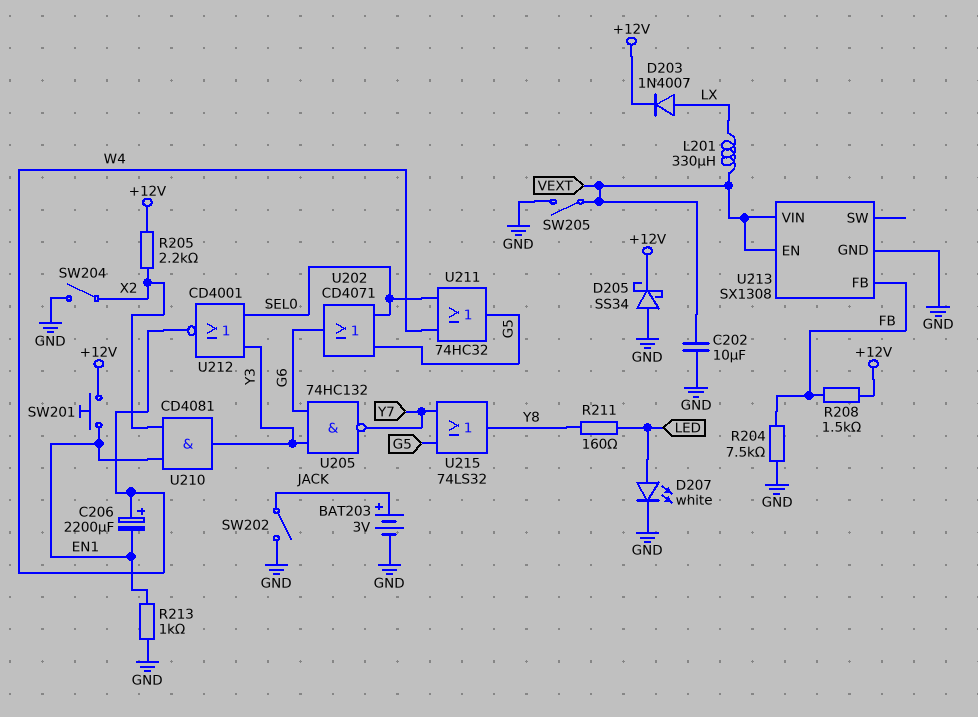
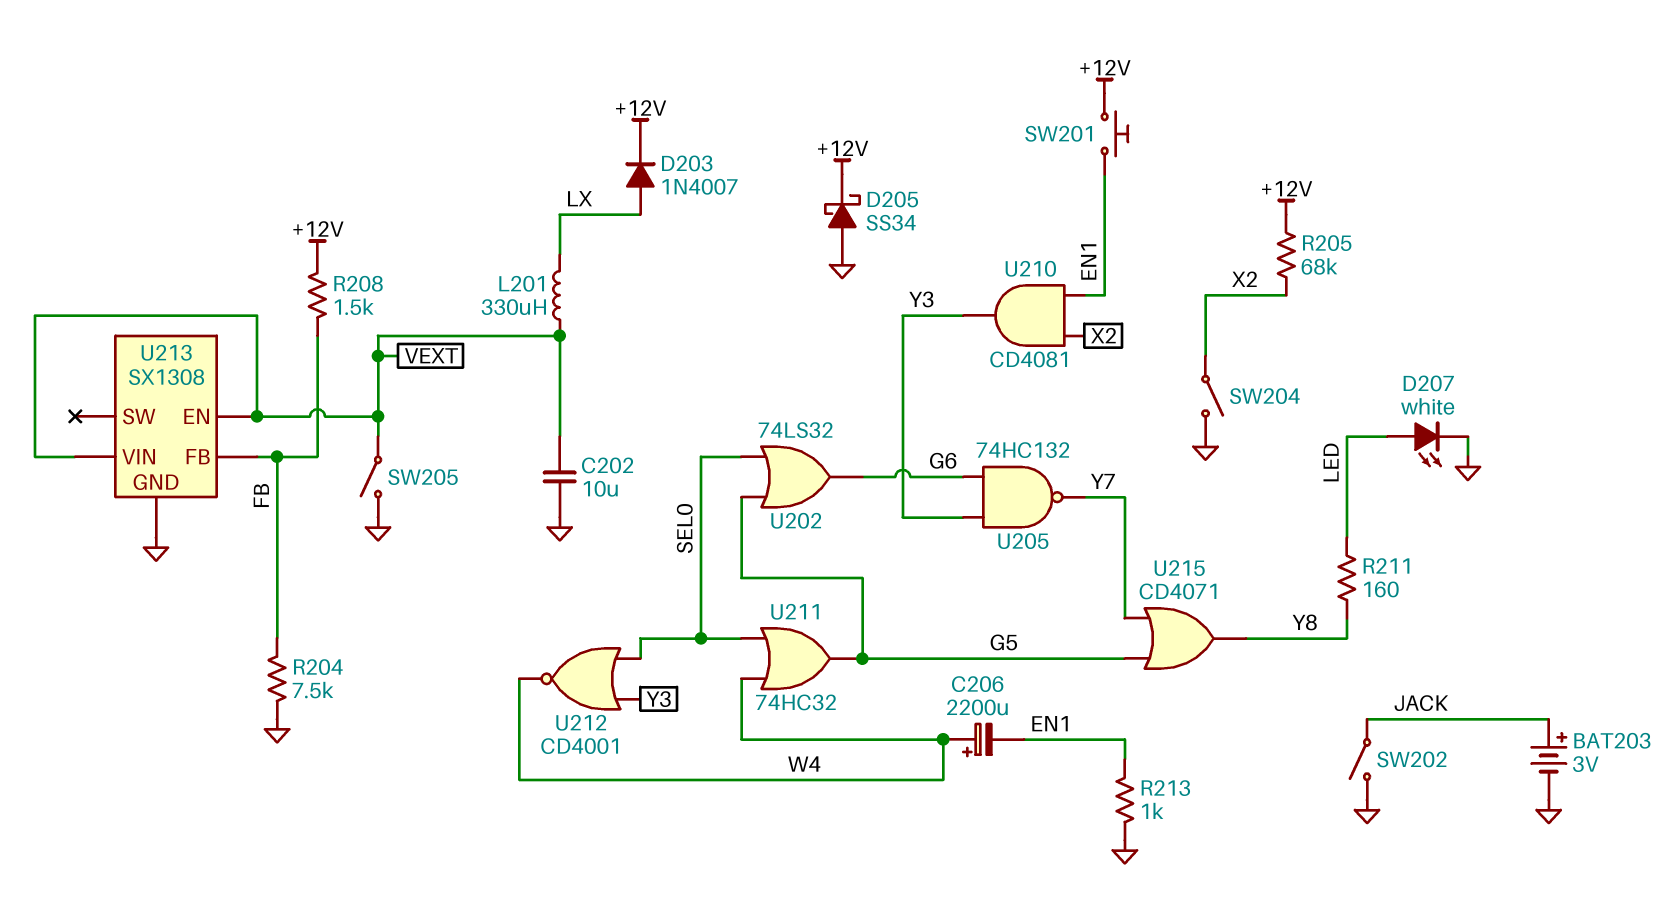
R205: 2.2k (+12V, X2) -> 68k (+12V, X2)
U202: OR CD4071 (in G5, in SEL0, out G6) -> OR 74LS32 (in G5, in SEL0, out G6)
U215: OR 74LS32 (in G5, in Y7, out Y8) -> OR CD4071 (in G5, in Y7, out Y8)

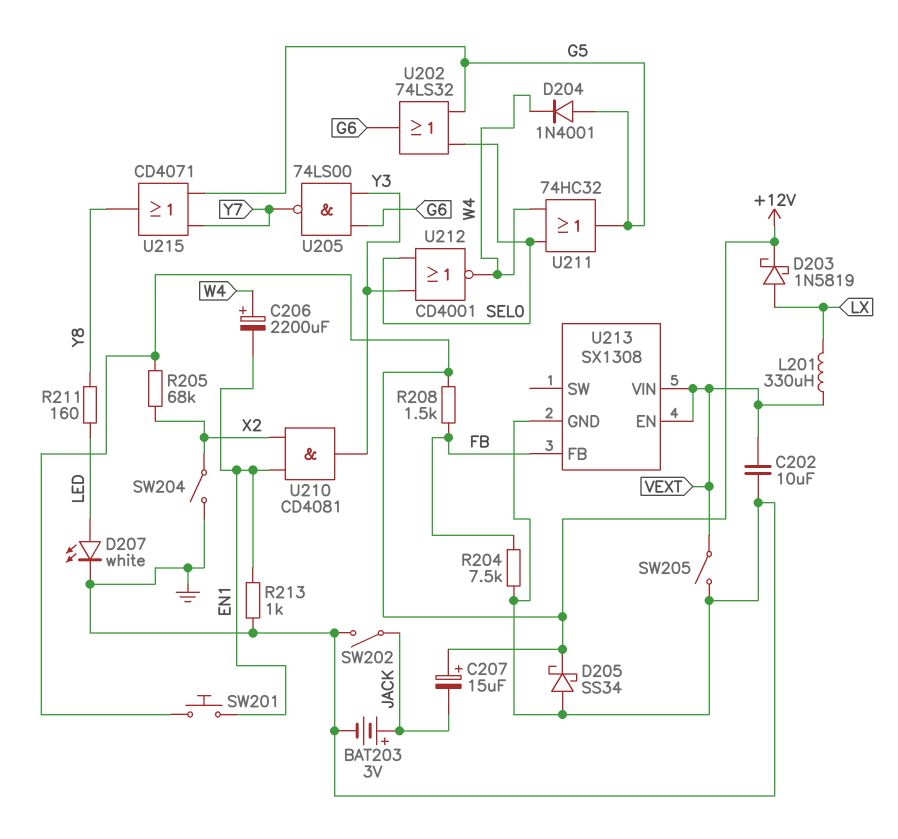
C207: none -> 15uF (plus +12V, minus JACK)
D203: diode 1N4007 (A LX, K +12V) -> schottky 1N5819 (A LX, K +12V)
D204: none -> diode 1N4001 (A G5, K W4)
U205: NAND 74HC132 (in G6, in Y3, out Y7) -> NAND 74LS00 (in G6, in Y3, out Y7)

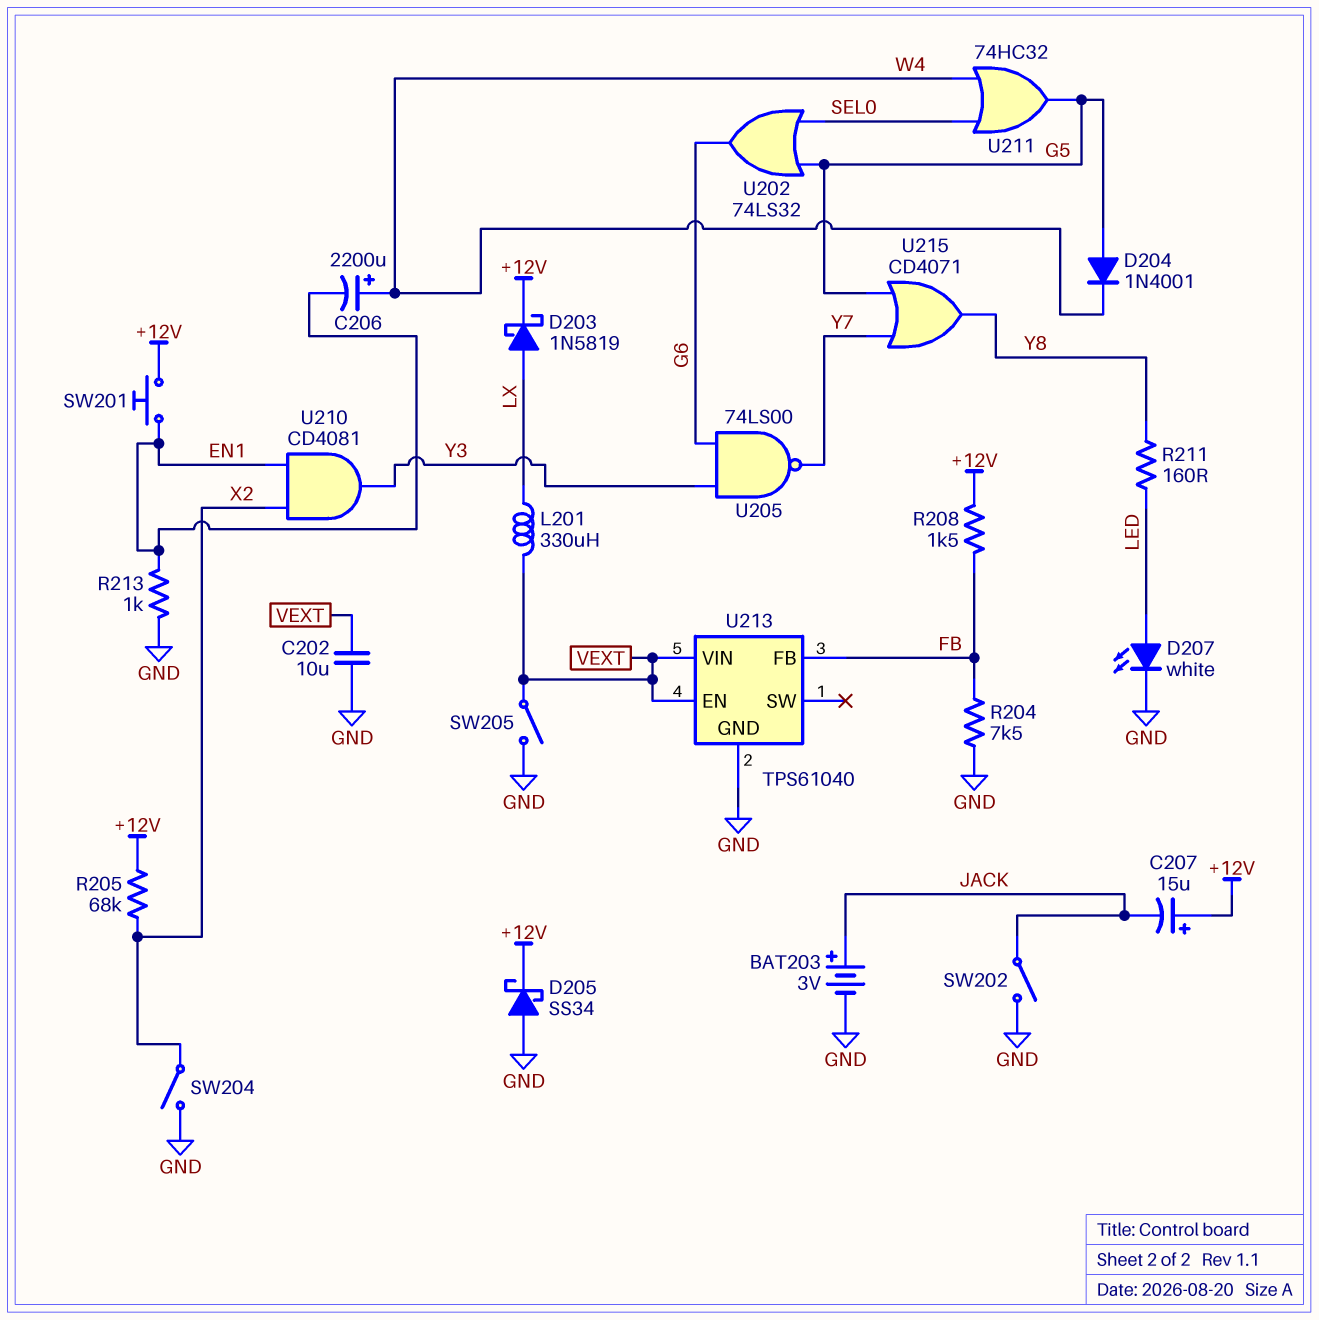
U212: NOR CD4001 (in SEL0, in Y3, out W4) -> none
U213: SX1308 -> TPS61040

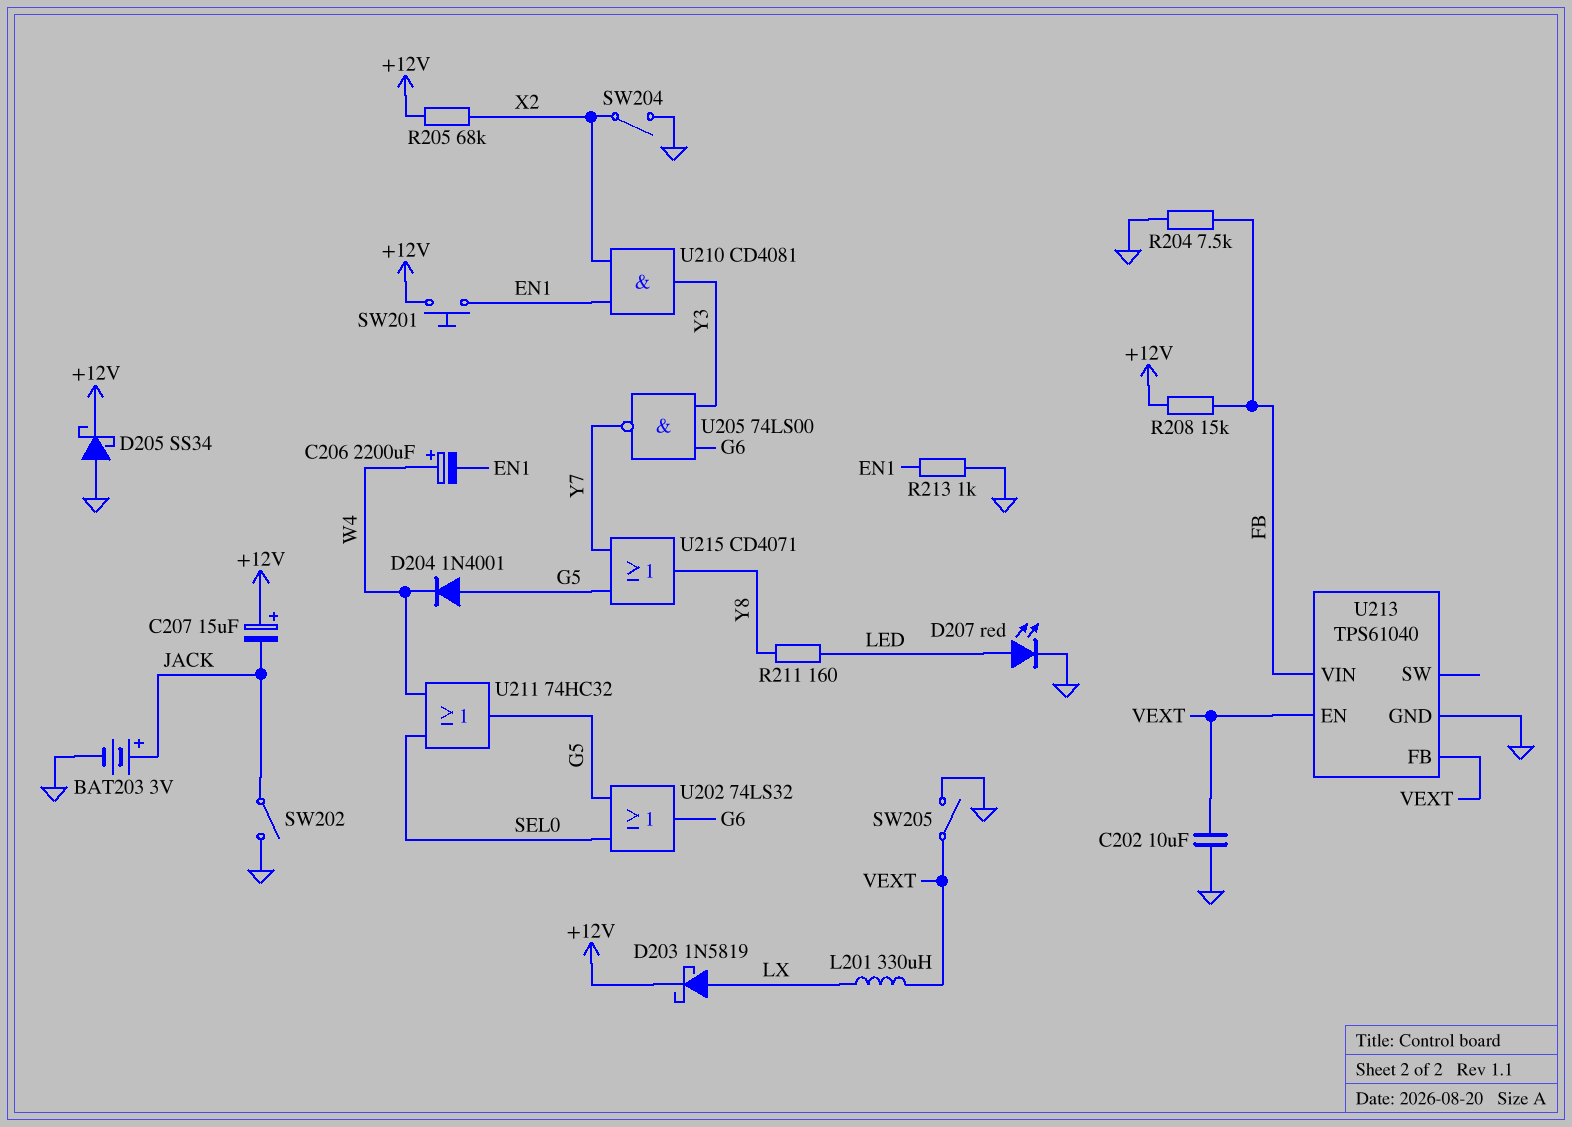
D207: LED white (A LED, K GND) -> LED red (A LED, K GND)
R208: 1.5k (+12V, FB) -> 15k (+12V, FB)
U213 pin FB: FB -> VEXT
U213 pin VIN: VEXT -> FB

